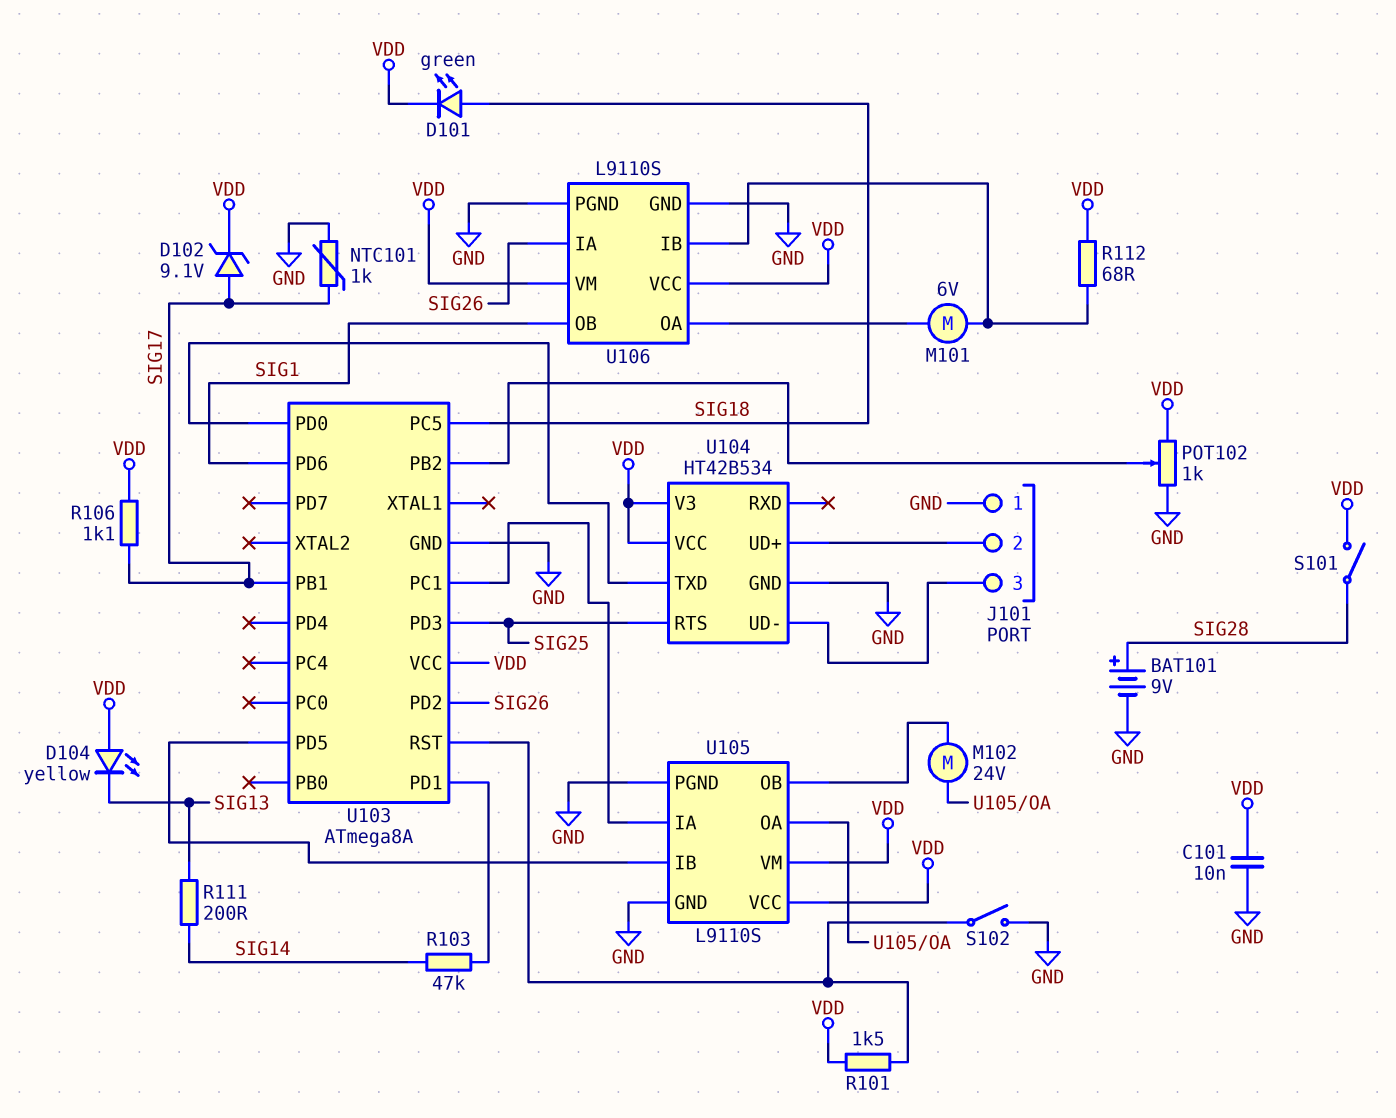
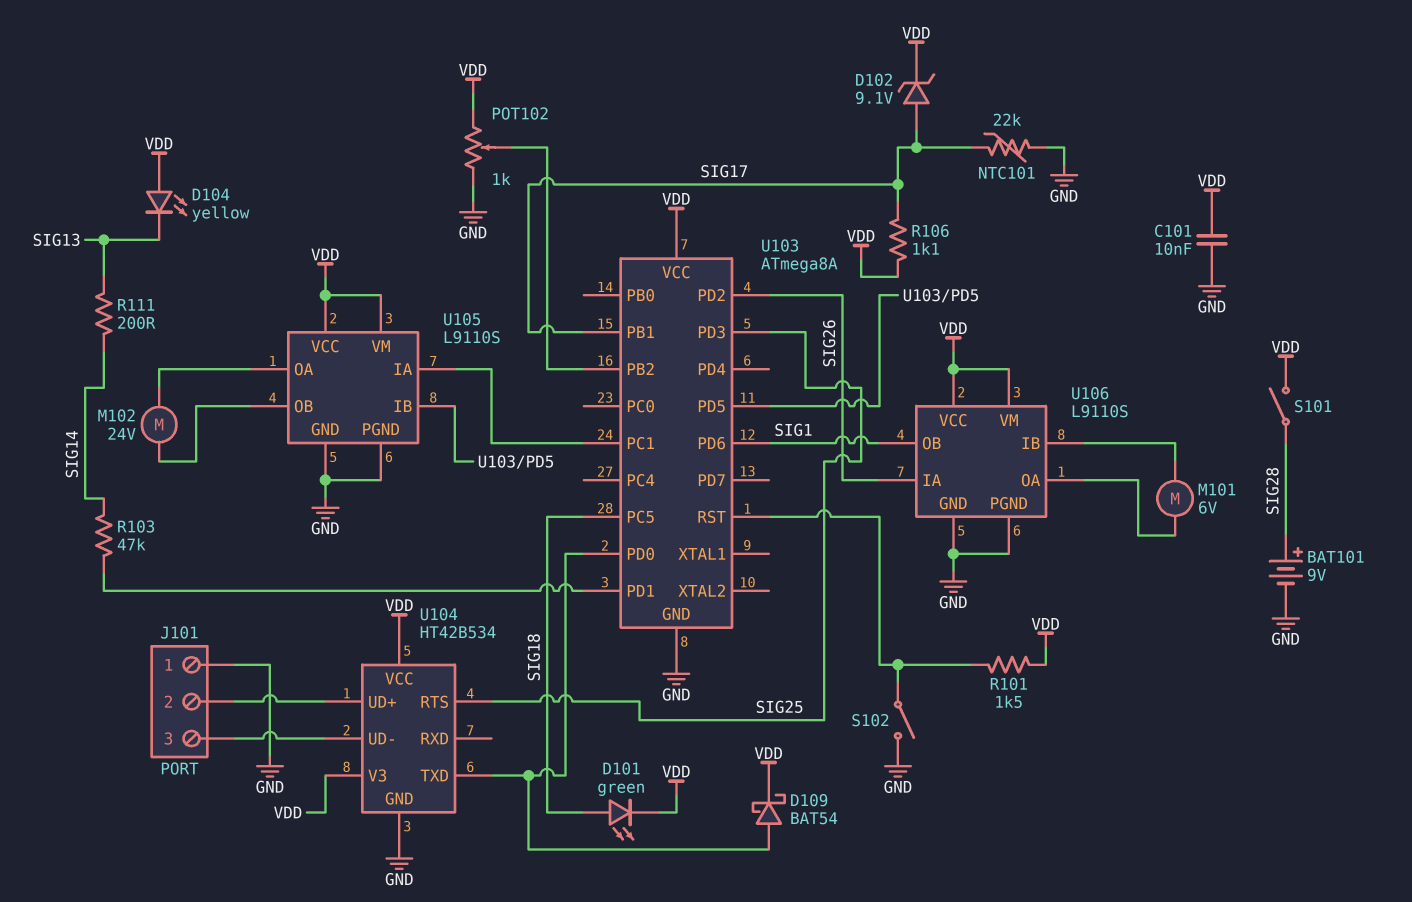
D109: none -> schottky BAT54 (A U103/PD0, K VDD)
NTC101: 1k (GND, SIG17) -> 22k (GND, SIG17)
R112: 68 (U106/IB, VDD) -> none

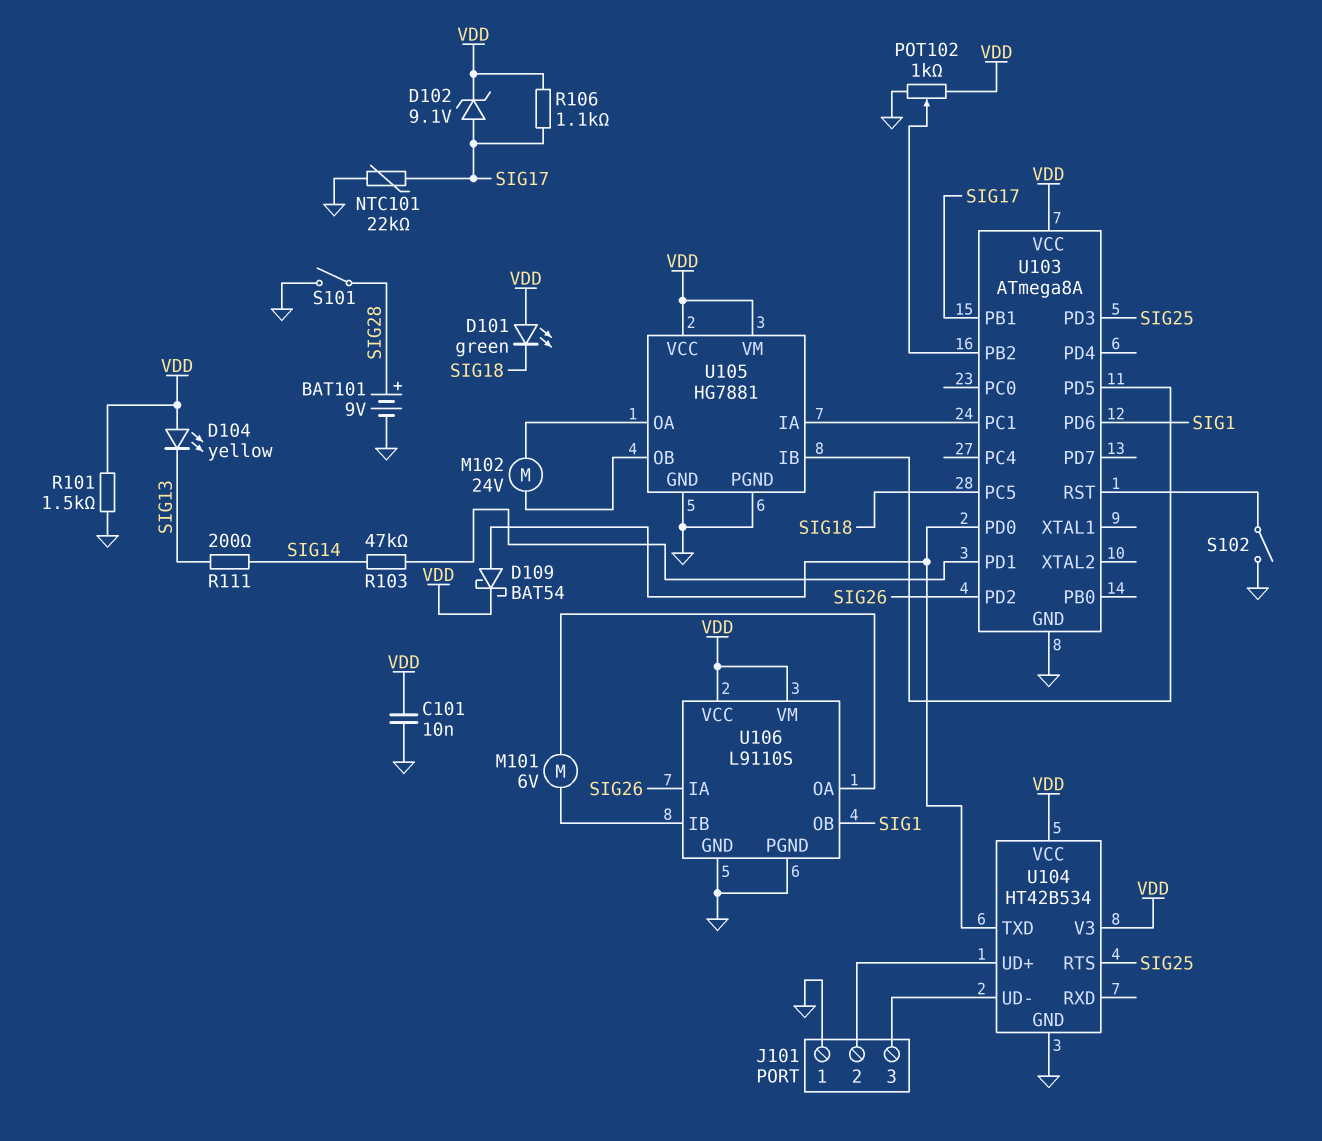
D101: LED green (A SIG18, K VDD) -> LED green (A VDD, K SIG18)
R101: 1.5k (U103/RST, VDD) -> 1.5k (GND, VDD)
S101: switch (SIG28, VDD) -> switch (GND, SIG28)
U105: L9110S -> HG7881

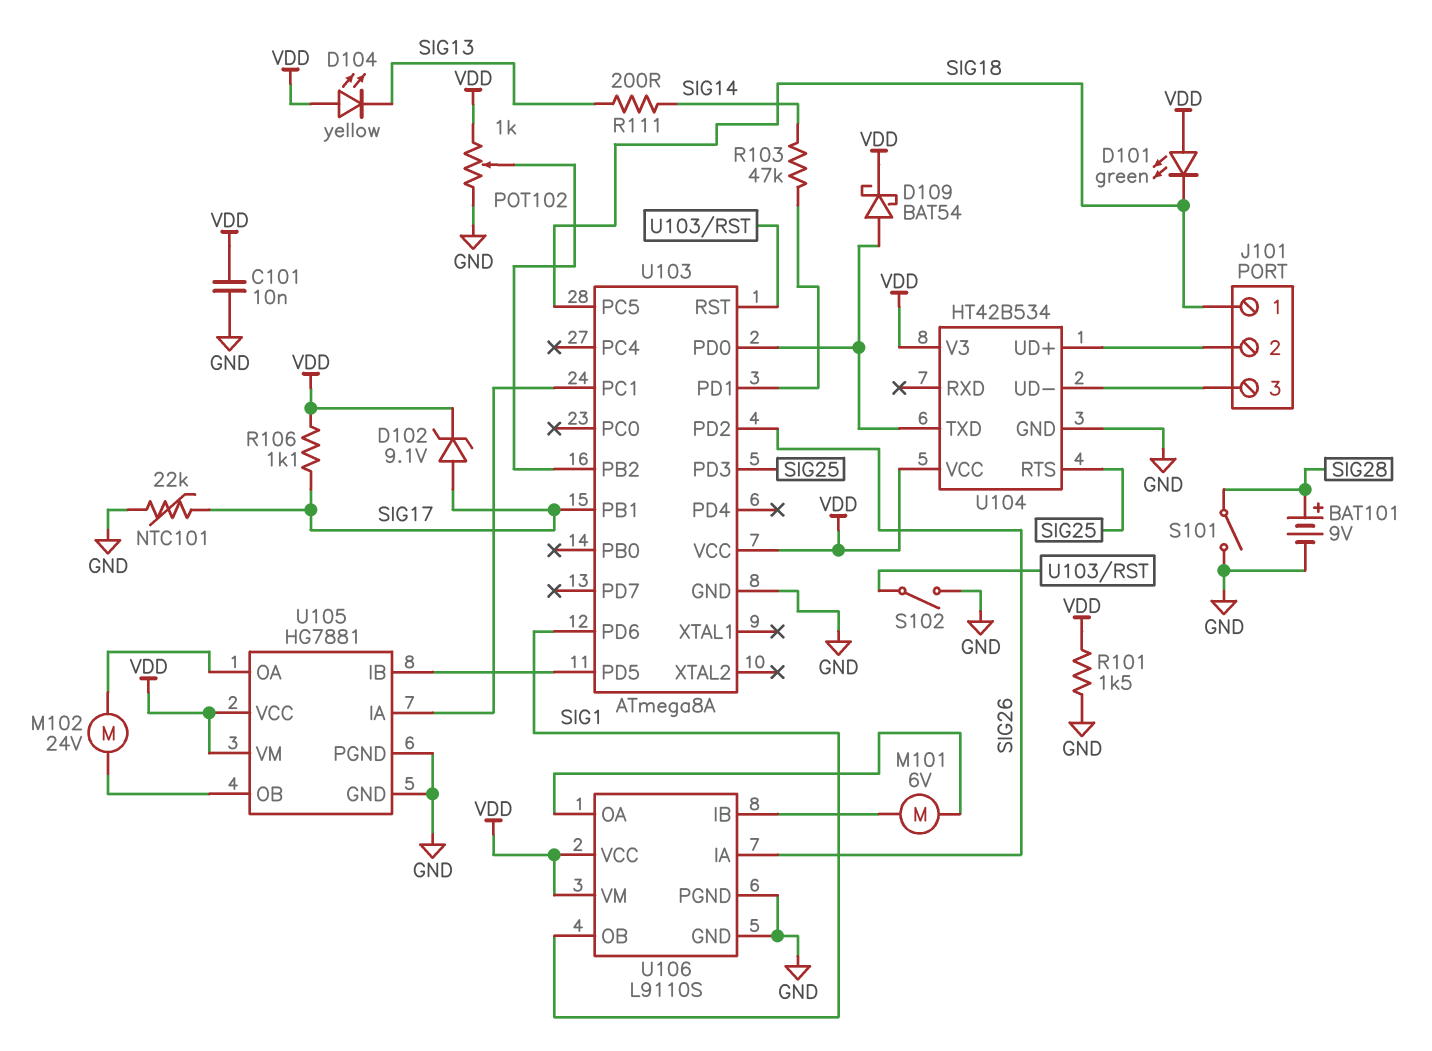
J101 pin 1: GND -> SIG18

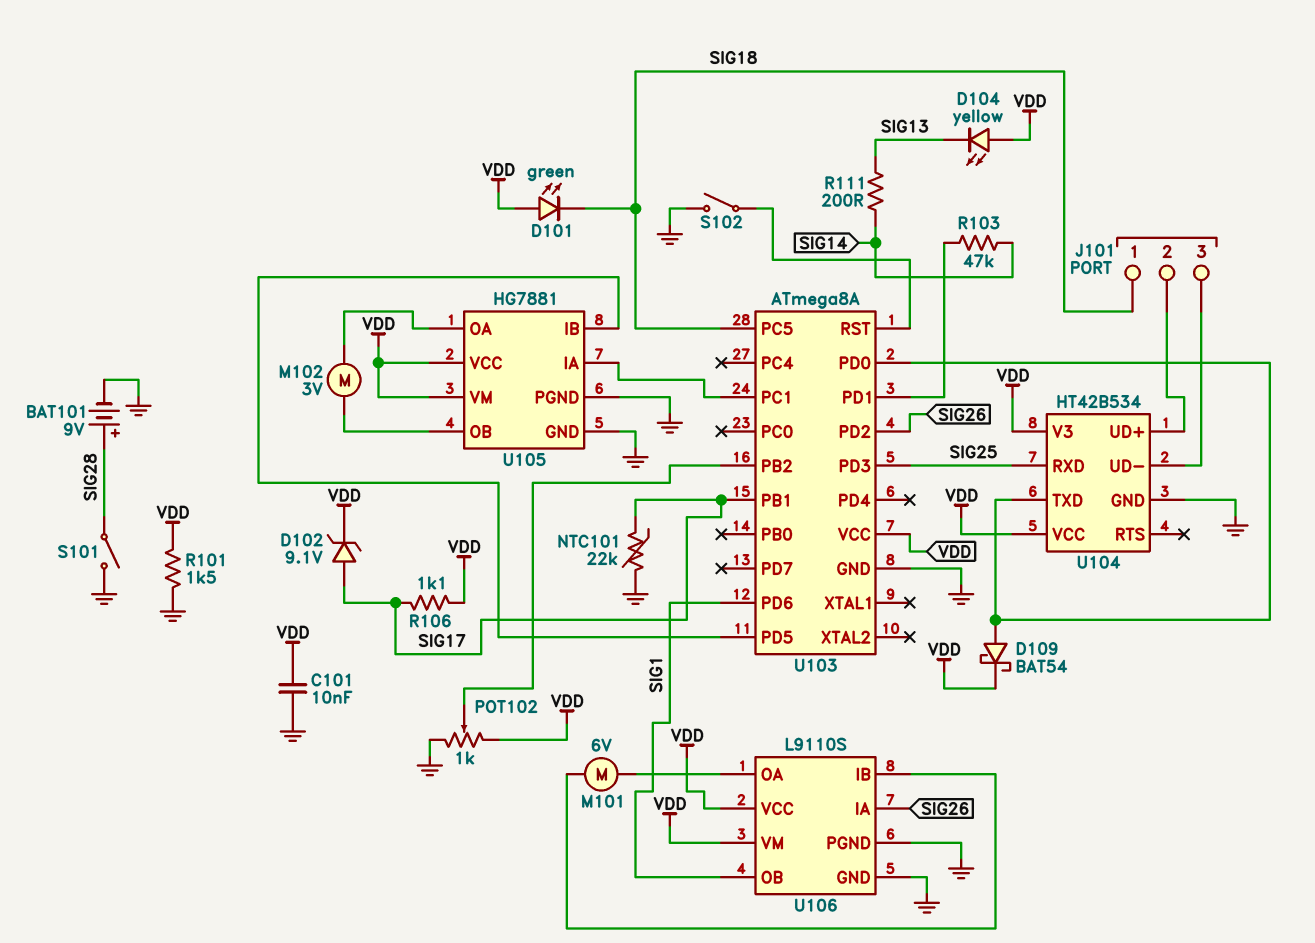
M102: motor 24V (U105/OA, U105/OB) -> motor 3V (U105/OA, U105/OB)
U104 pin RTS: SIG25 -> none
U104 pin RXD: none -> SIG25

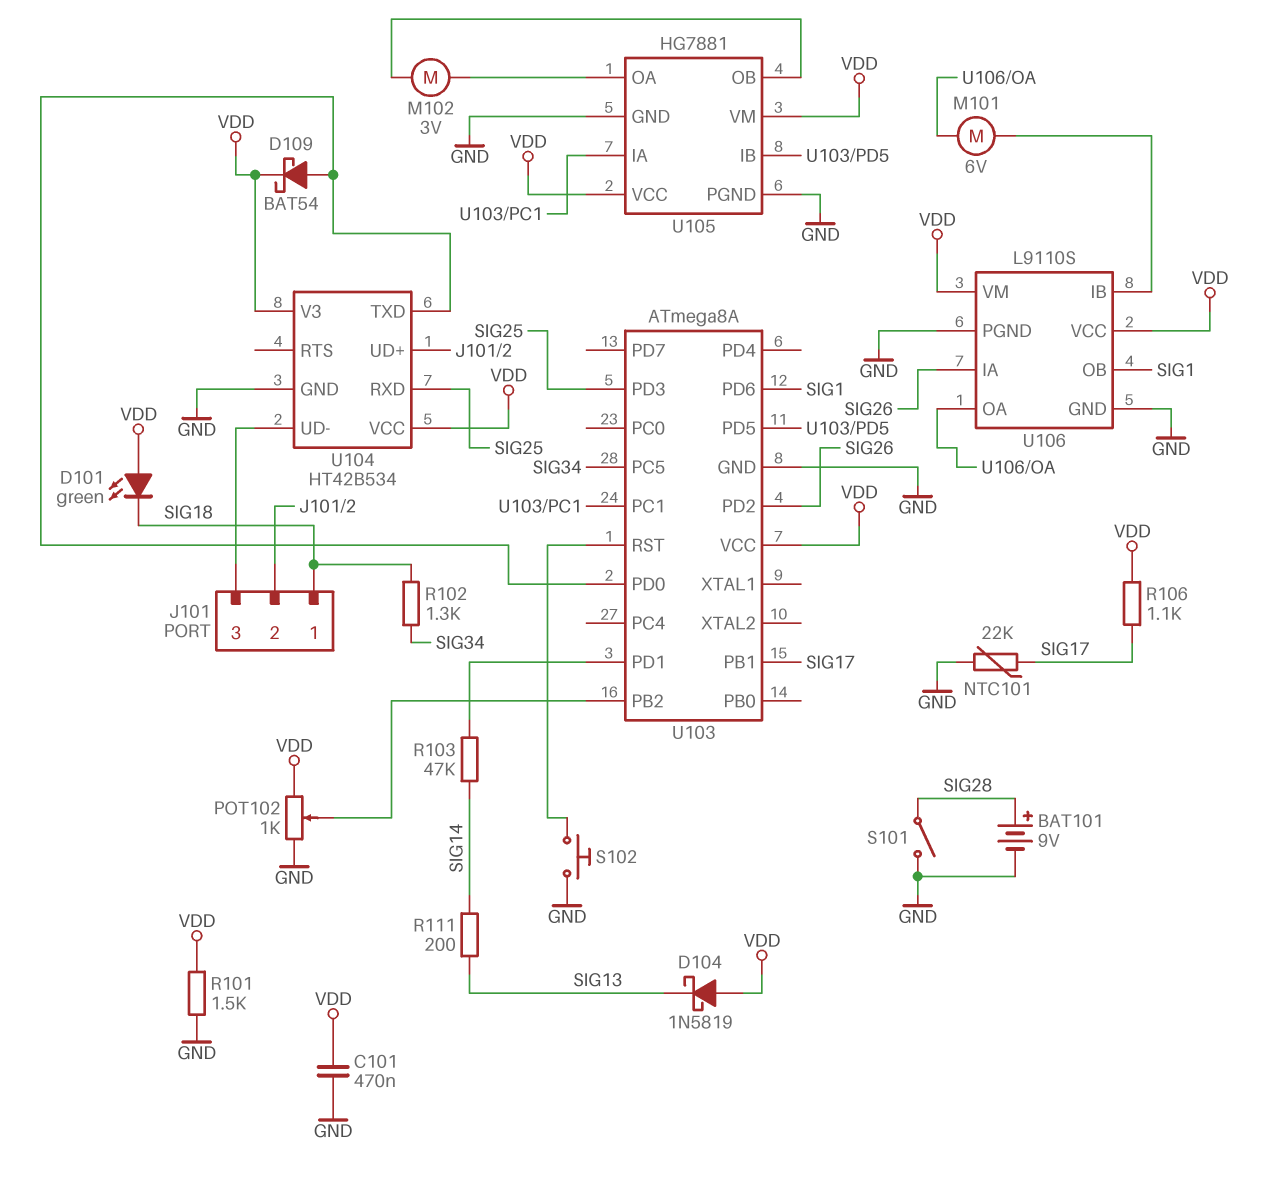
C101: 10nF (GND, VDD) -> 470nF (GND, VDD)
D102: zener 9.1V (A SIG17, K VDD) -> none
D104: LED yellow (A VDD, K SIG13) -> schottky 1N5819 (A VDD, K SIG13)
R102: none -> 1.3k (SIG18, SIG34)
S102: switch (GND, U103/RST) -> button (GND, U103/RST)
U103 pin PC5: SIG18 -> SIG34

